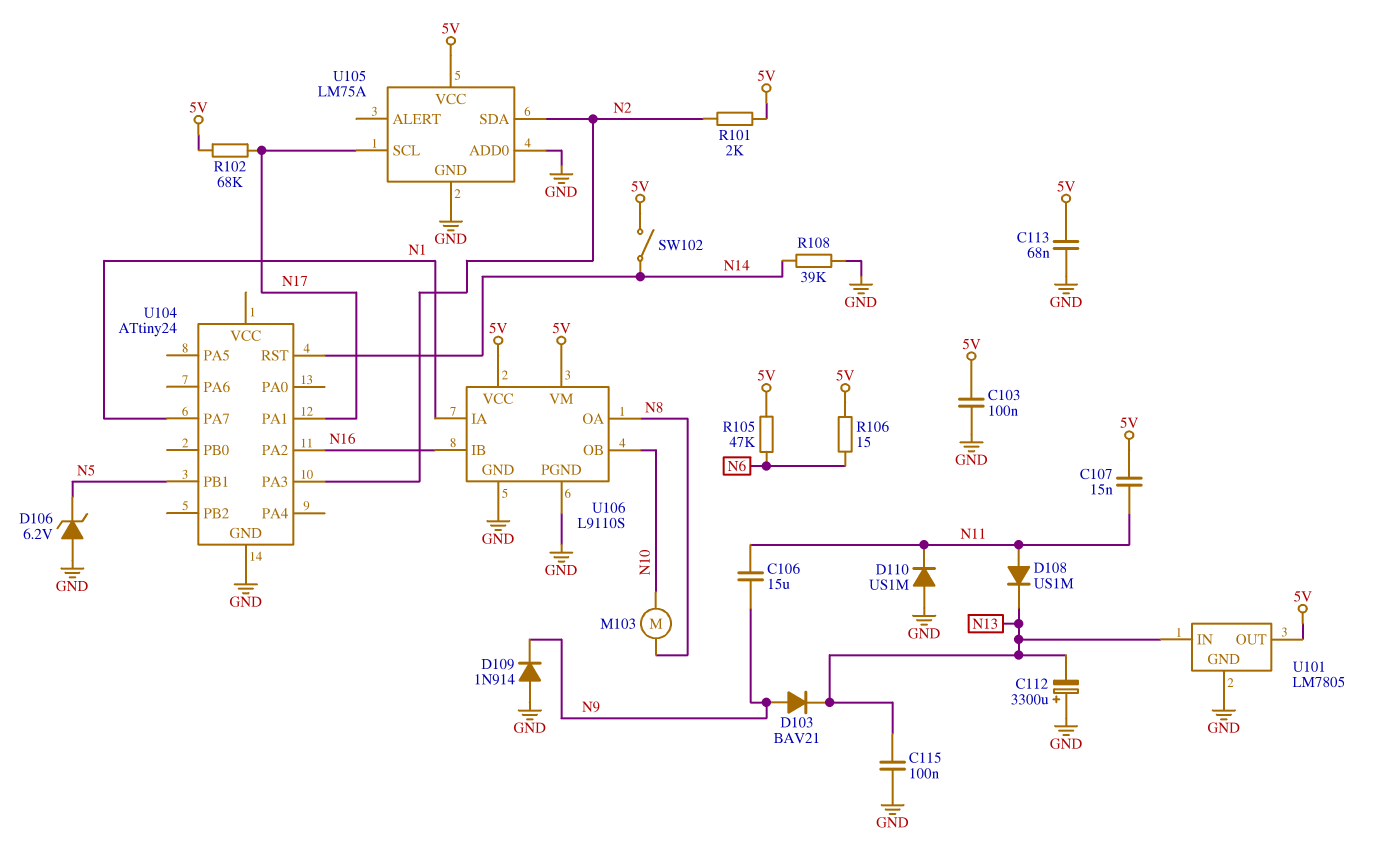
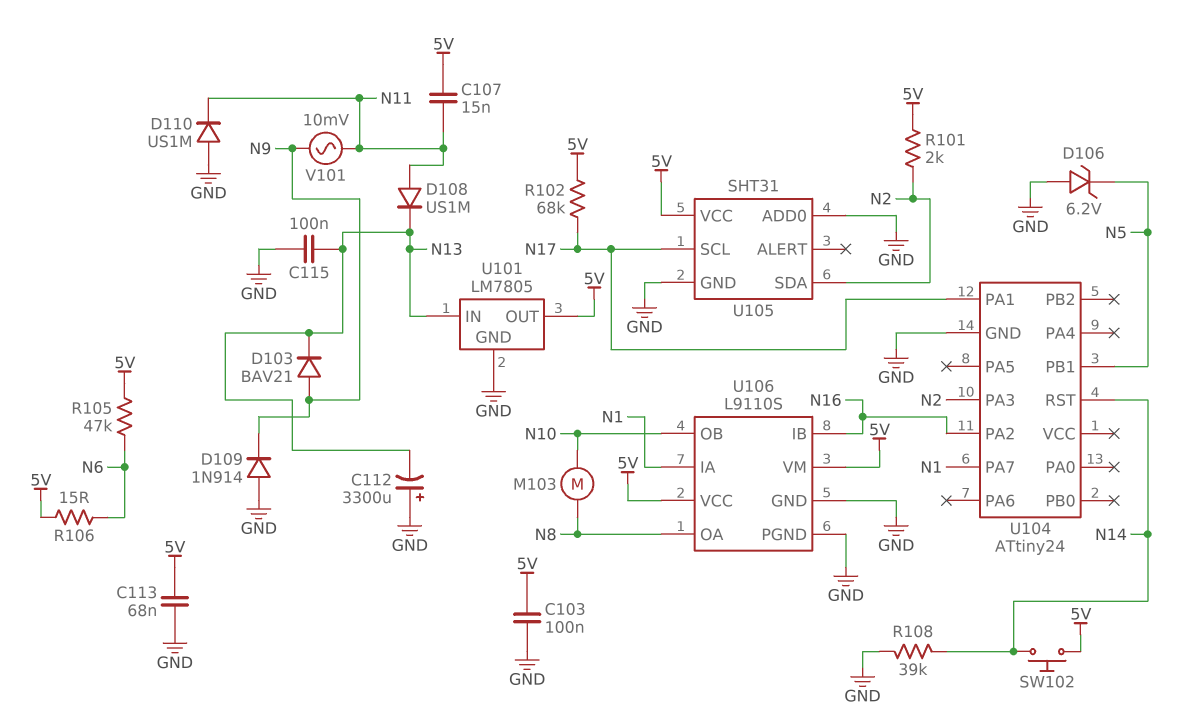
C106: 15uF (N9, N11) -> none
SW102: switch (5V, N14) -> button (5V, N14)
U105: LM75A -> SHT31
V101: none -> AC 10mV (N9, N11)

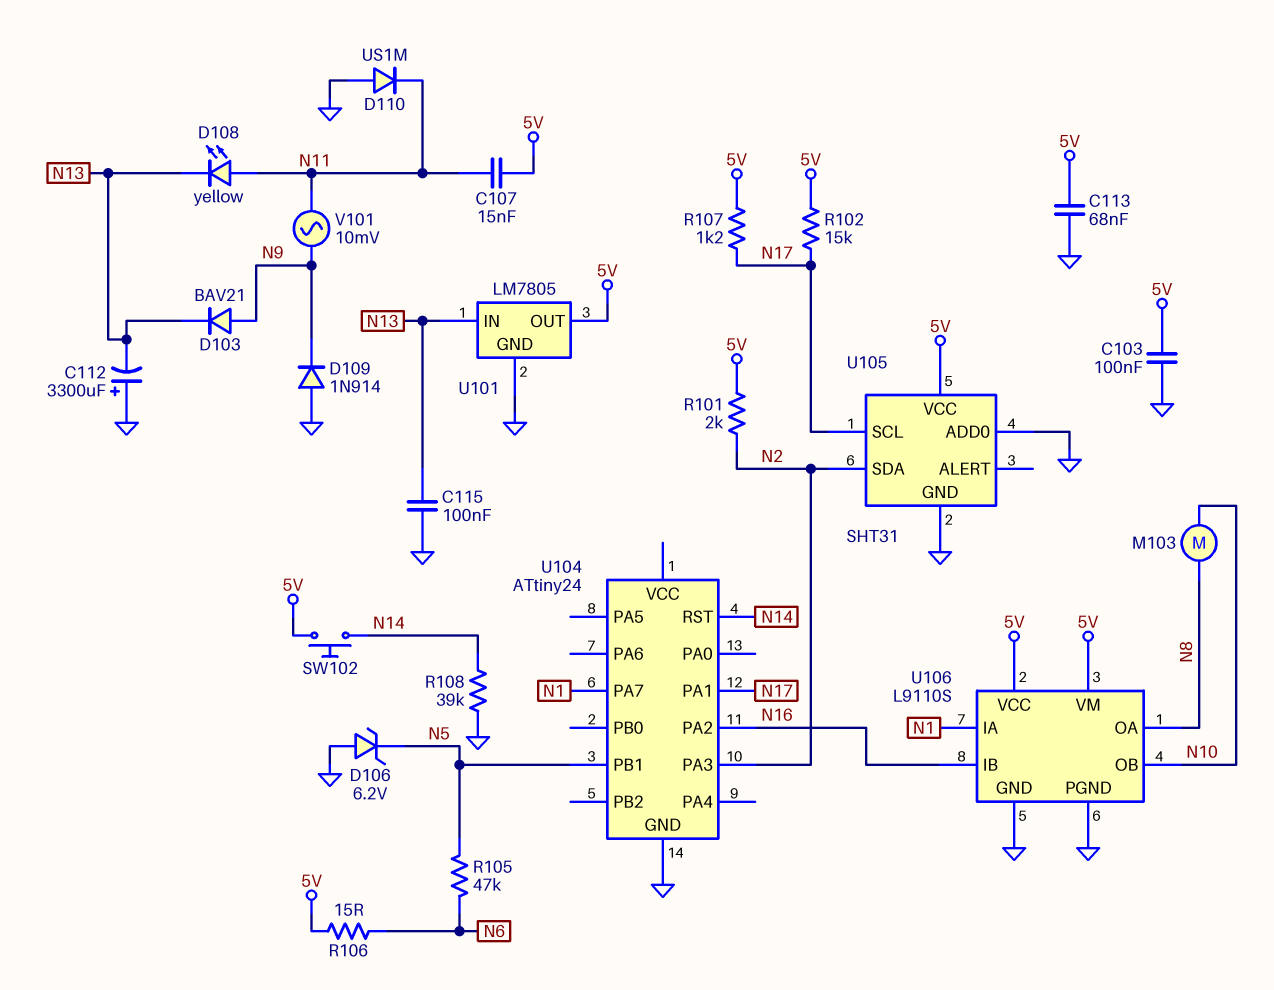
D108: diode US1M (A N11, K N13) -> LED yellow (A N11, K N13)
R102: 68k (5V, N17) -> 15k (5V, N17)
R105: 47k (5V, N6) -> 47k (N5, N6)
R107: none -> 1.2k (5V, N17)

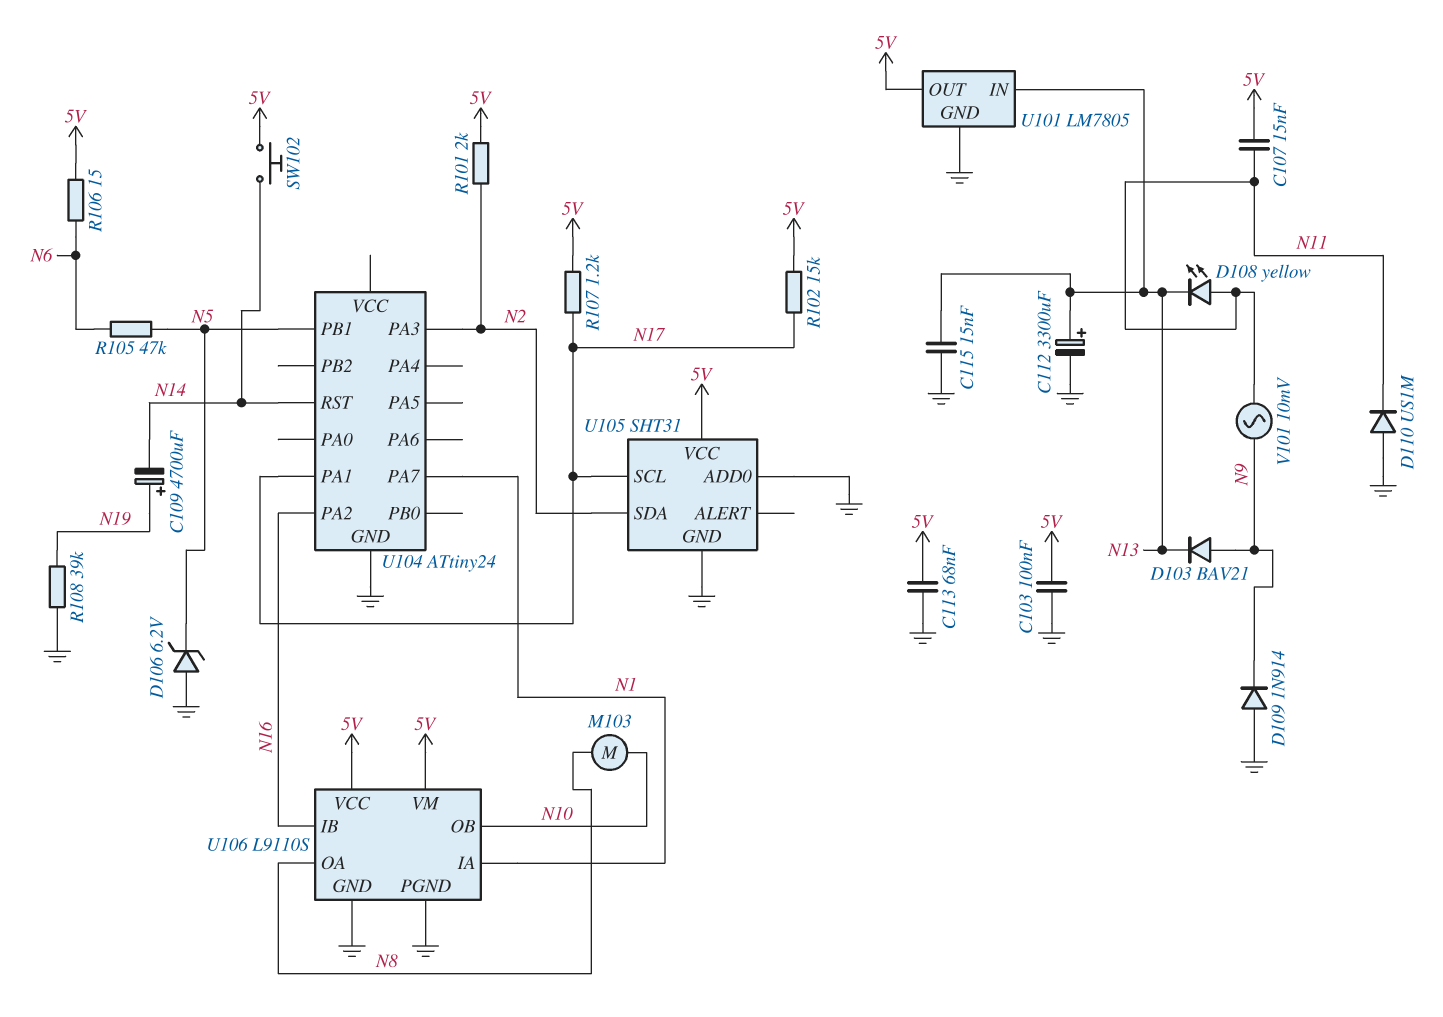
C109: none -> 4700uF (plus N19, minus N14)
C112: 3300uF (plus GND, minus N13) -> 3300uF (plus N13, minus GND)
C115: 100nF (GND, N13) -> 15nF (GND, N13)
R108: 39k (GND, N14) -> 39k (GND, N19)

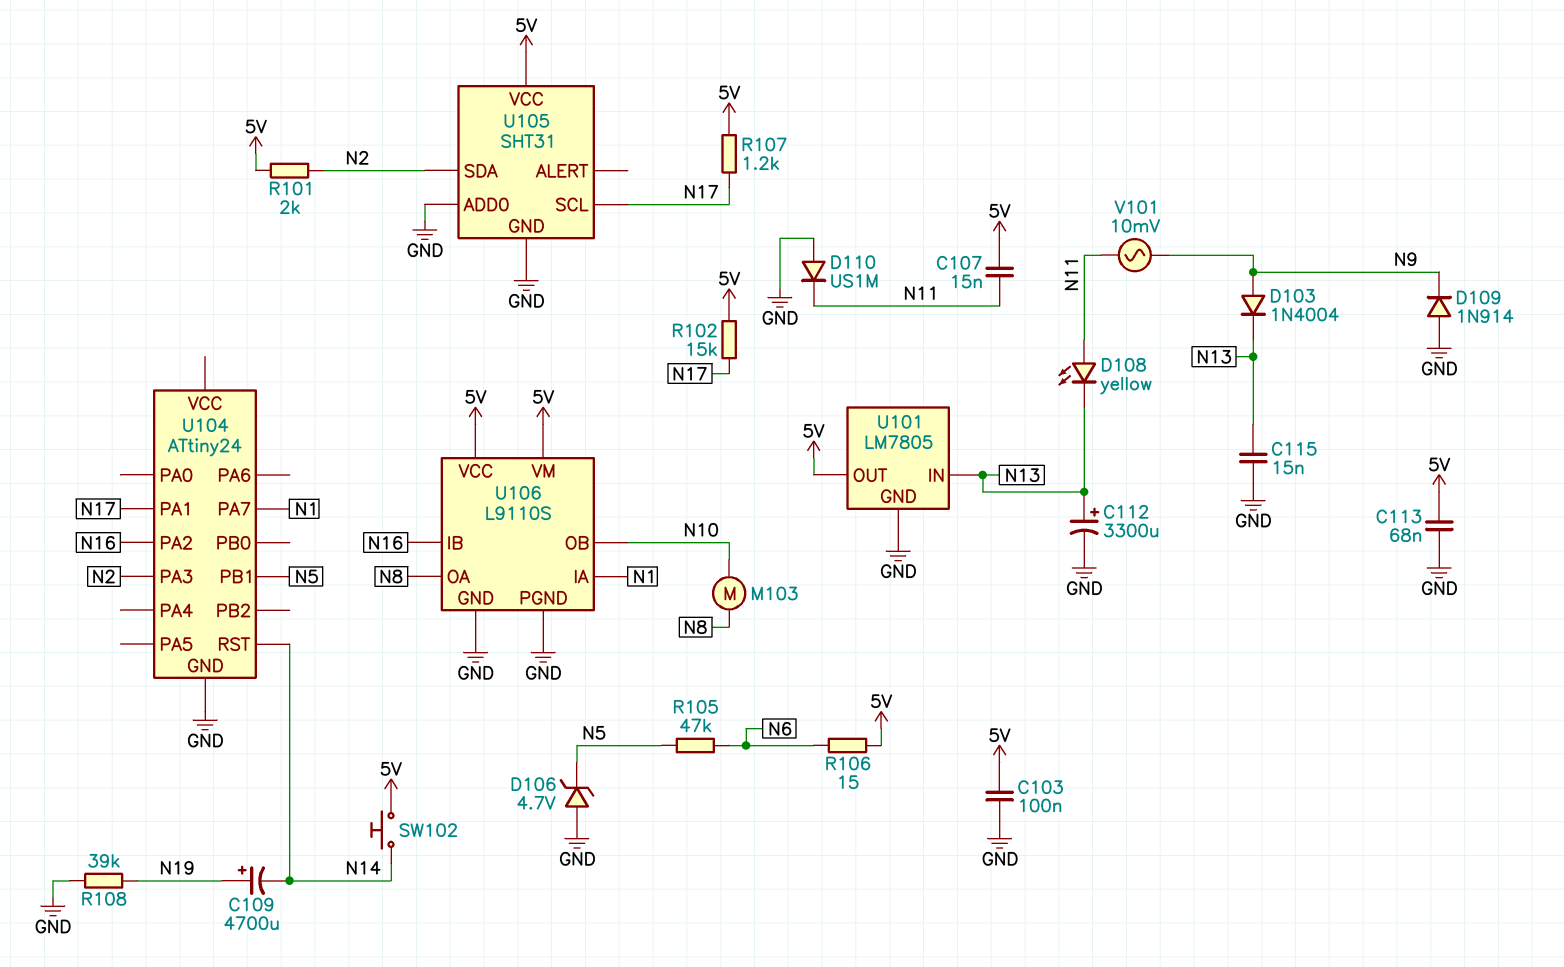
D103: diode BAV21 (A N9, K N13) -> diode 1N4004 (A N9, K N13)
D106: zener 6.2V (A GND, K N5) -> zener 4.7V (A GND, K N5)

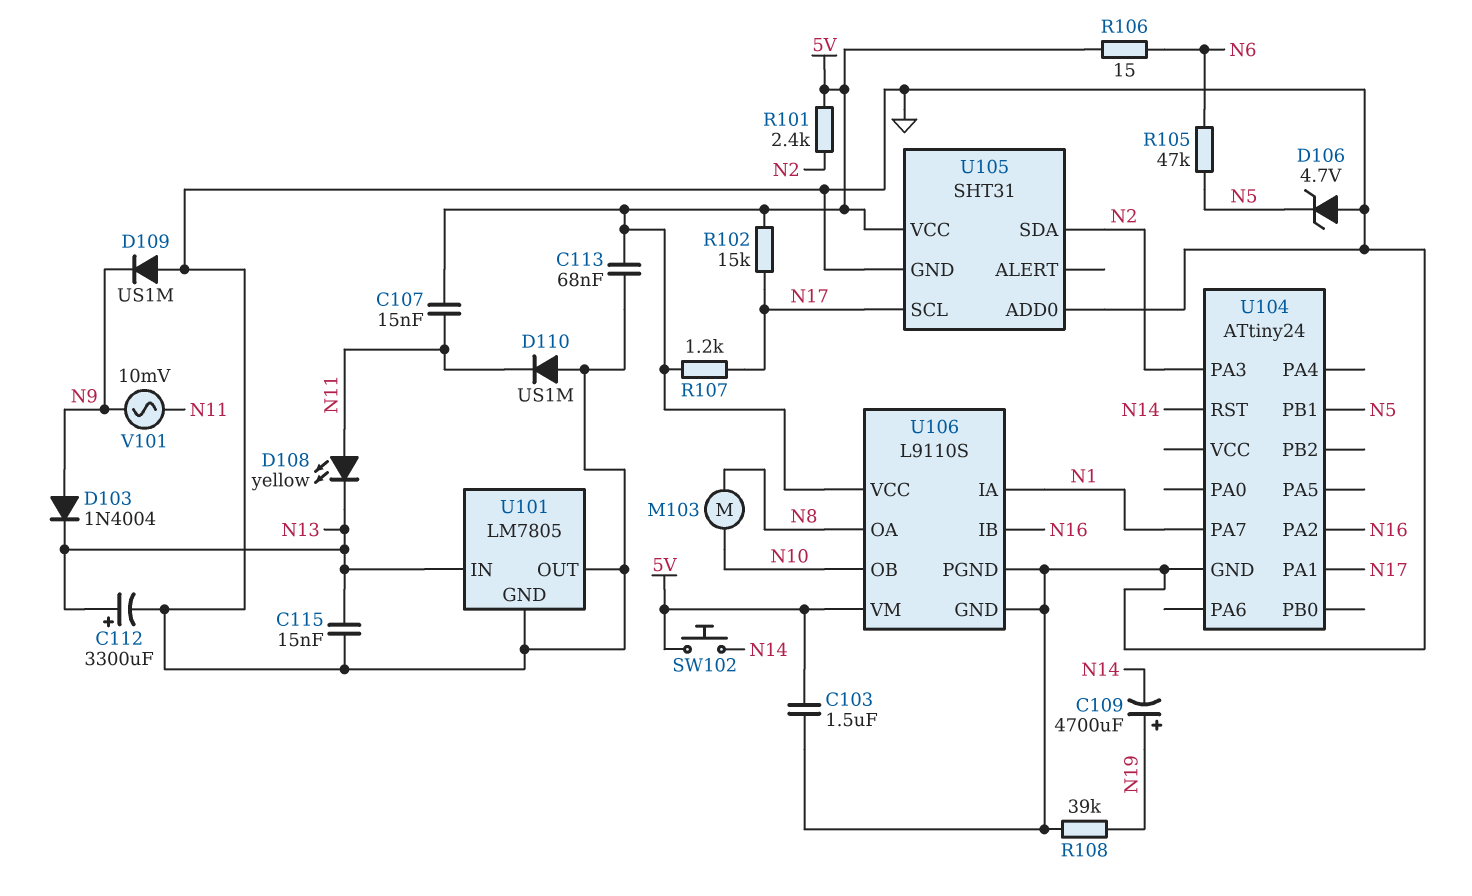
C103: 100nF (5V, GND) -> 1.5uF (5V, GND)
D109: diode 1N914 (A GND, K N9) -> diode US1M (A GND, K N9)
R101: 2k (5V, N2) -> 2.4k (5V, N2)
U101 pin OUT: 5V -> GND

